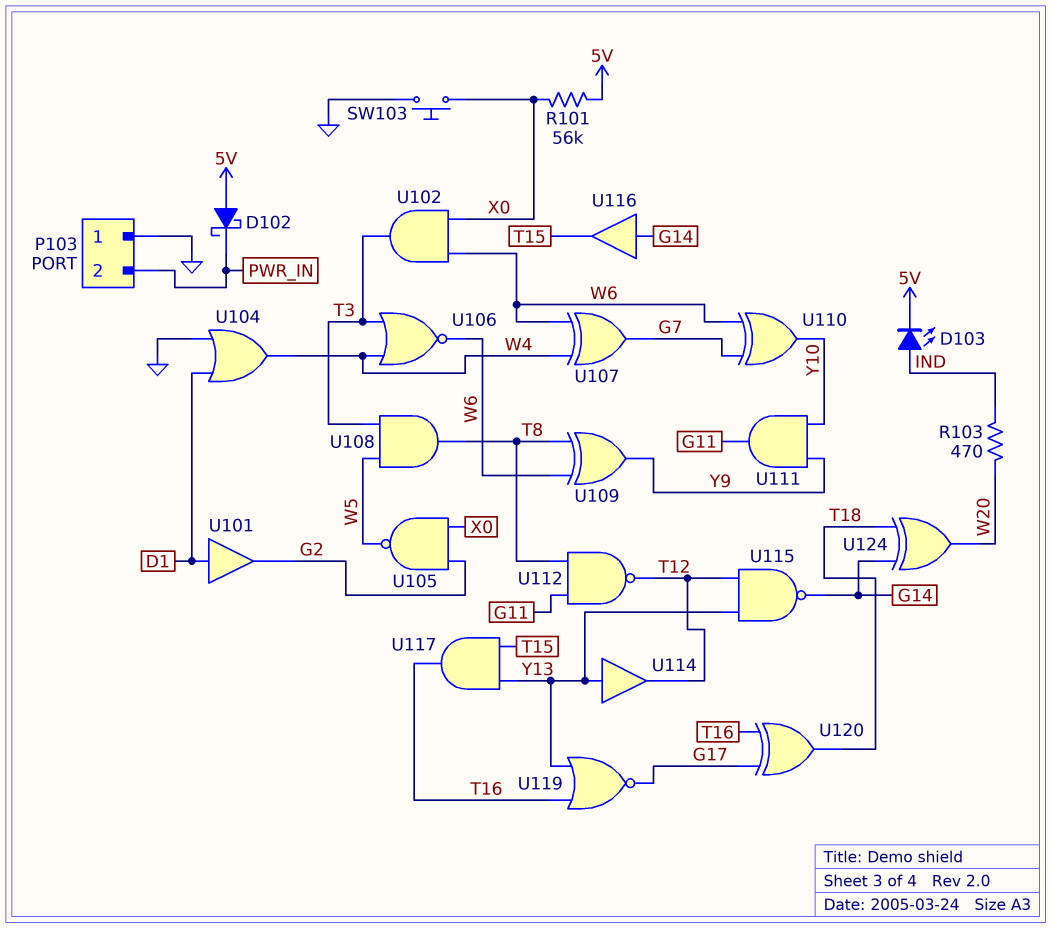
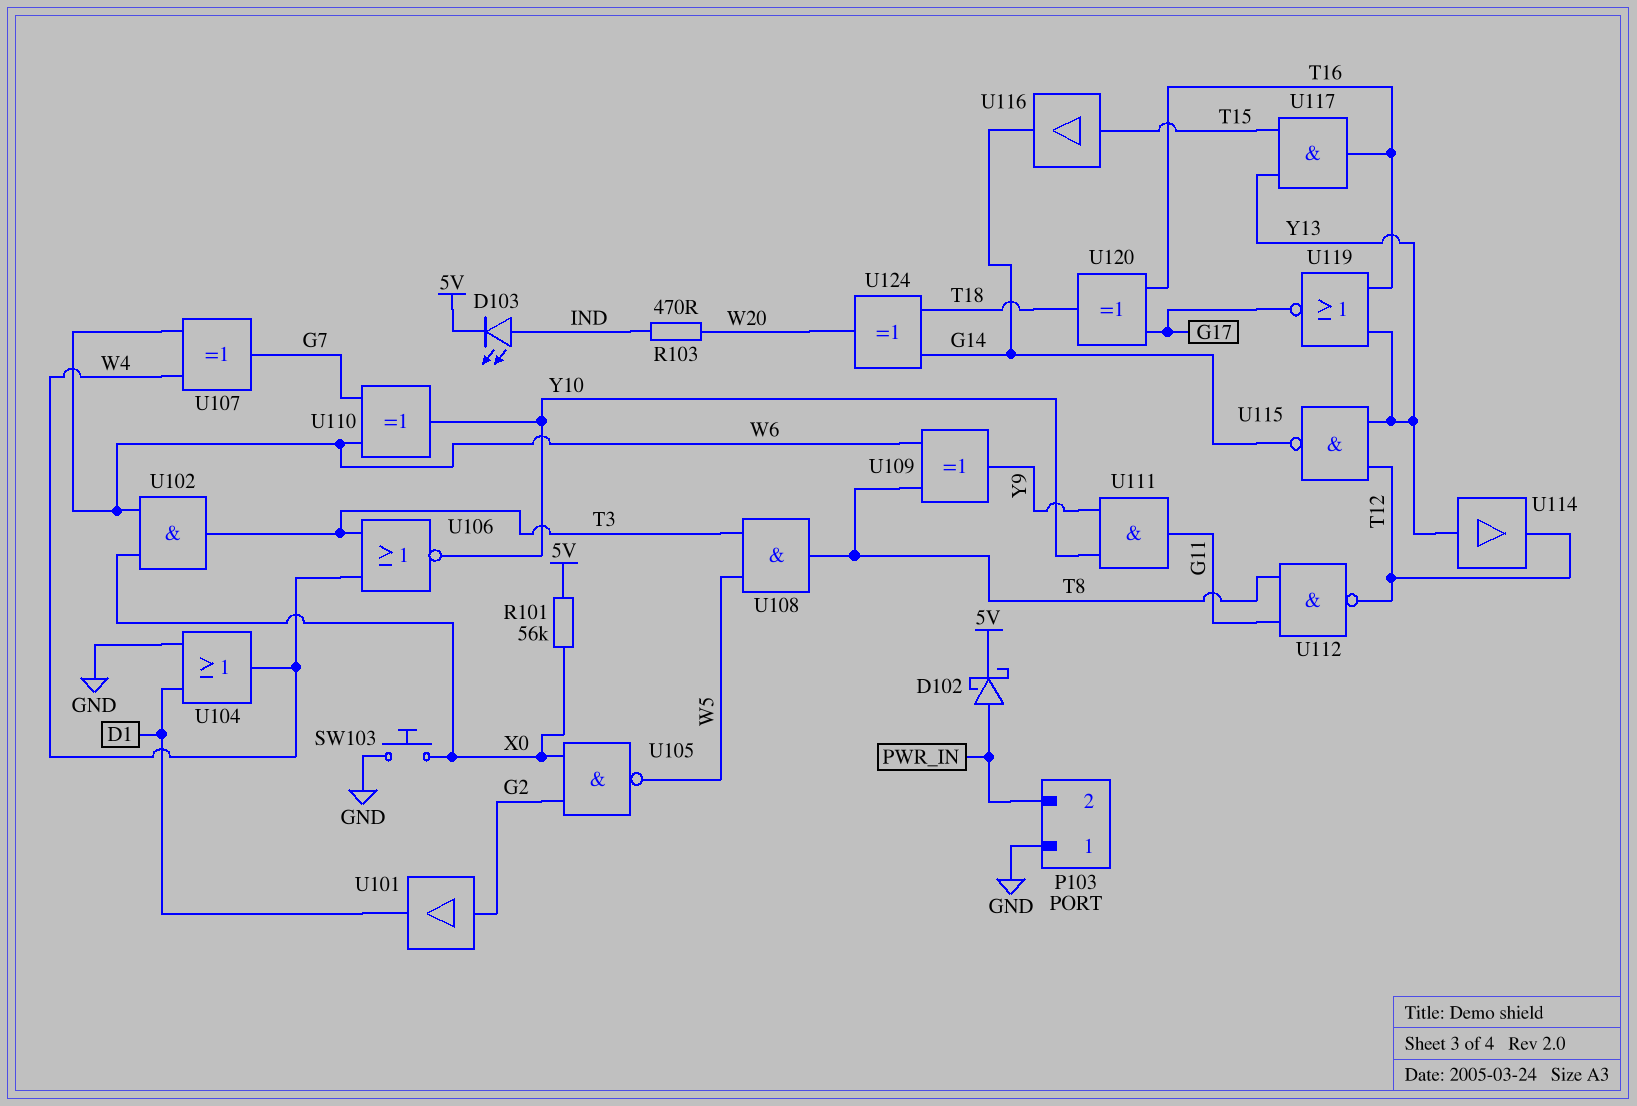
D102: schottky (A 5V, K PWR_IN) -> schottky (A PWR_IN, K 5V)
U101: buffer (in D1, out G2) -> buffer (in G2, out D1)
U106: NOR (in T3, in W4, out W6) -> NOR (in T3, in W4, out Y10)
U116: buffer (in G14, out T15) -> buffer (in T15, out G14)

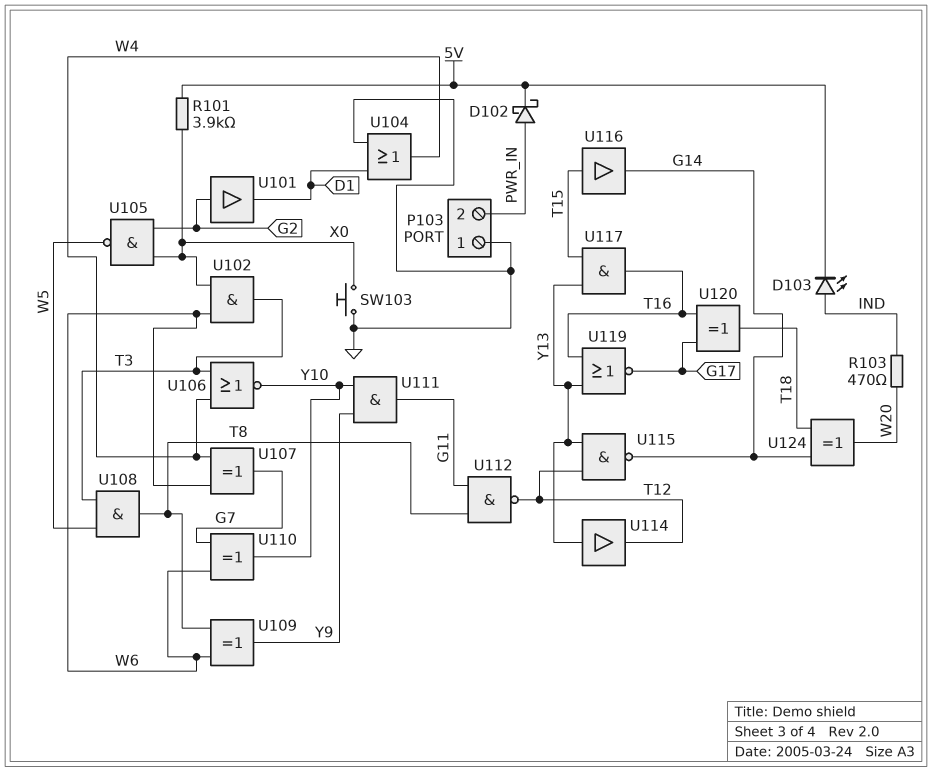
R101: 56k (5V, X0) -> 3.9k (5V, X0)

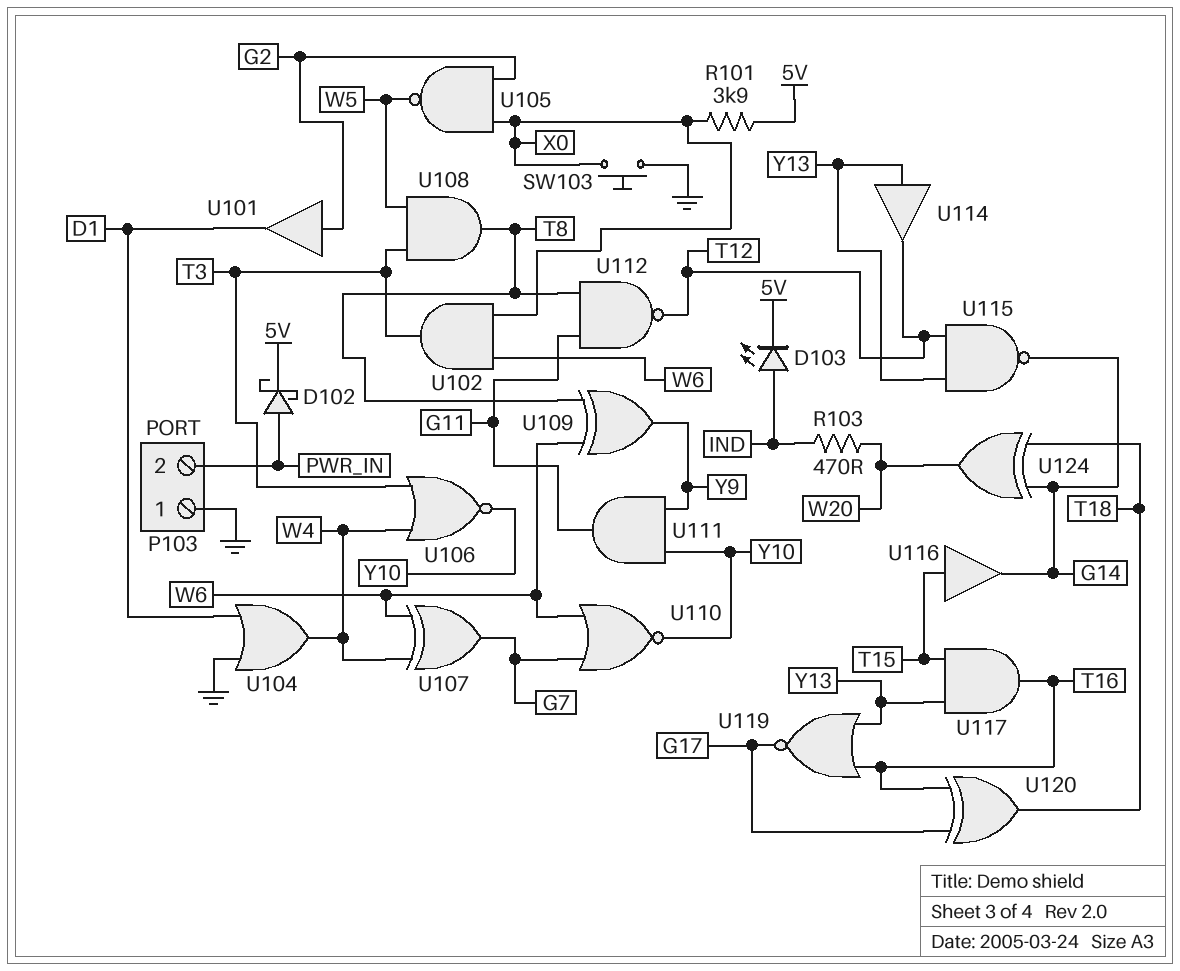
U110: XOR (in G7, in W6, out Y10) -> NOR (in G7, in W6, out Y10)

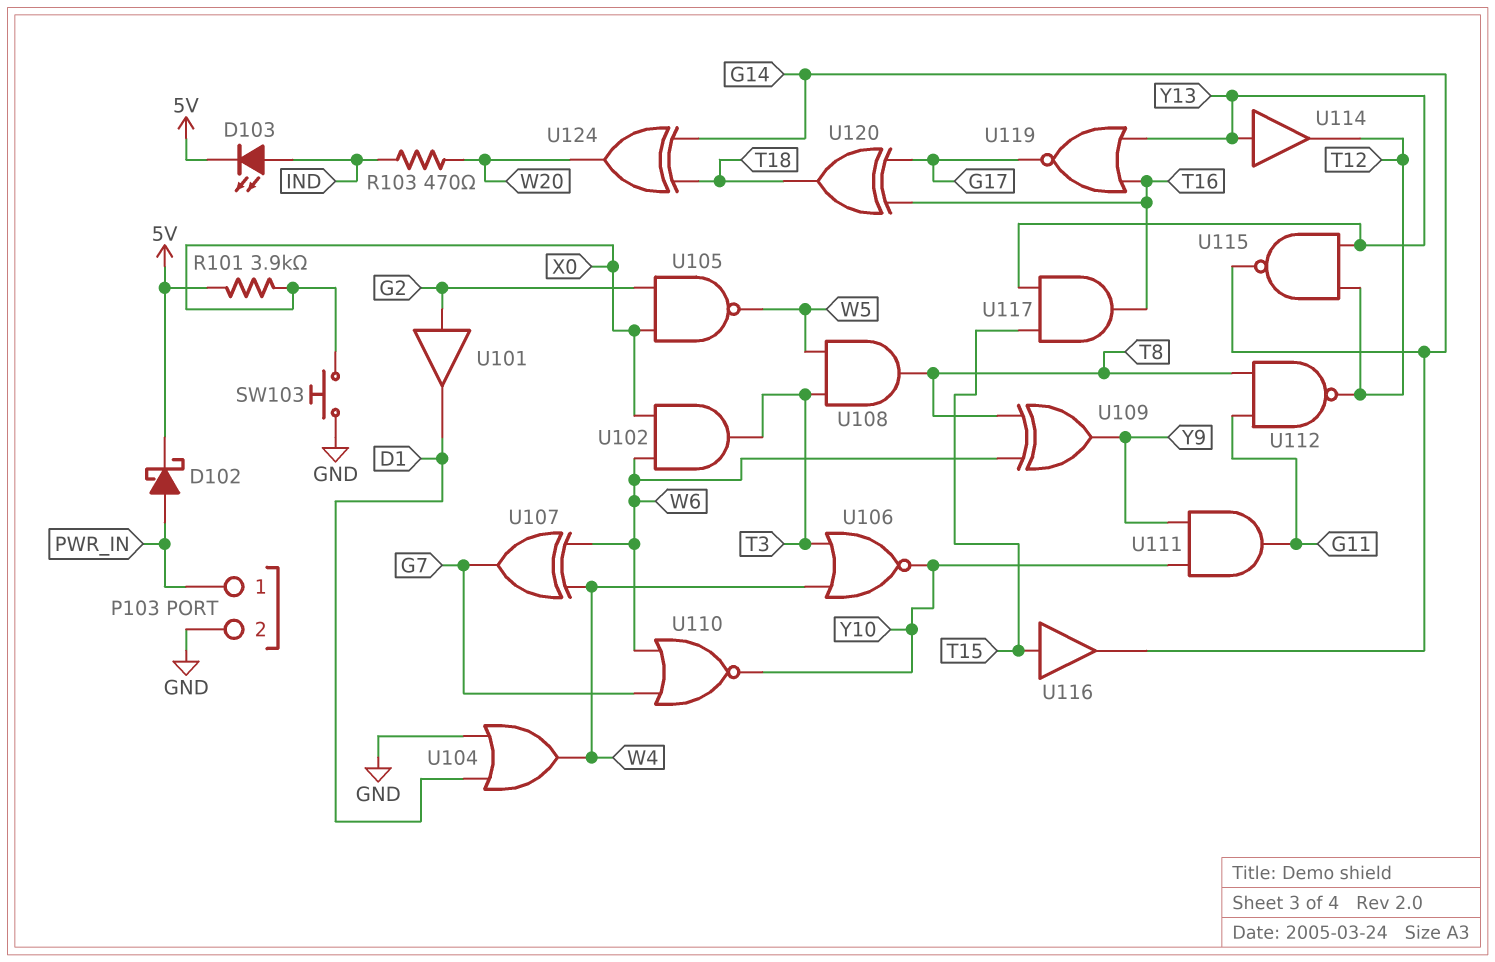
P103 pin 1: GND -> PWR_IN
P103 pin 2: PWR_IN -> GND

